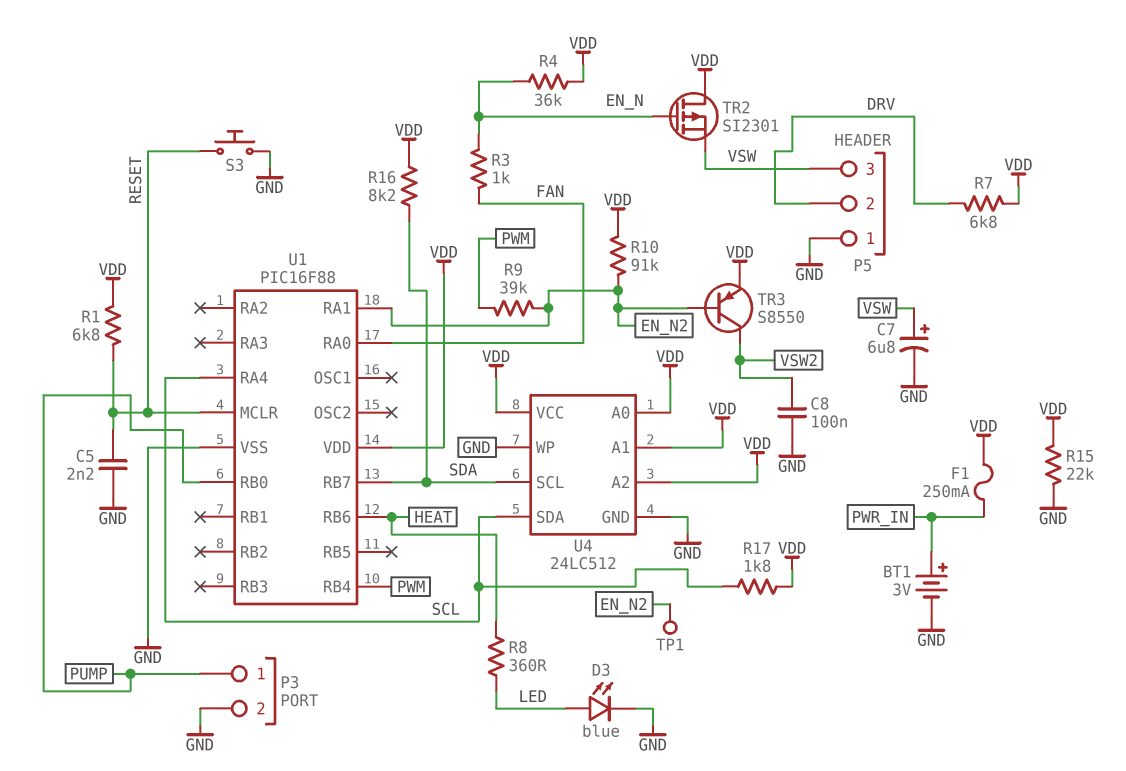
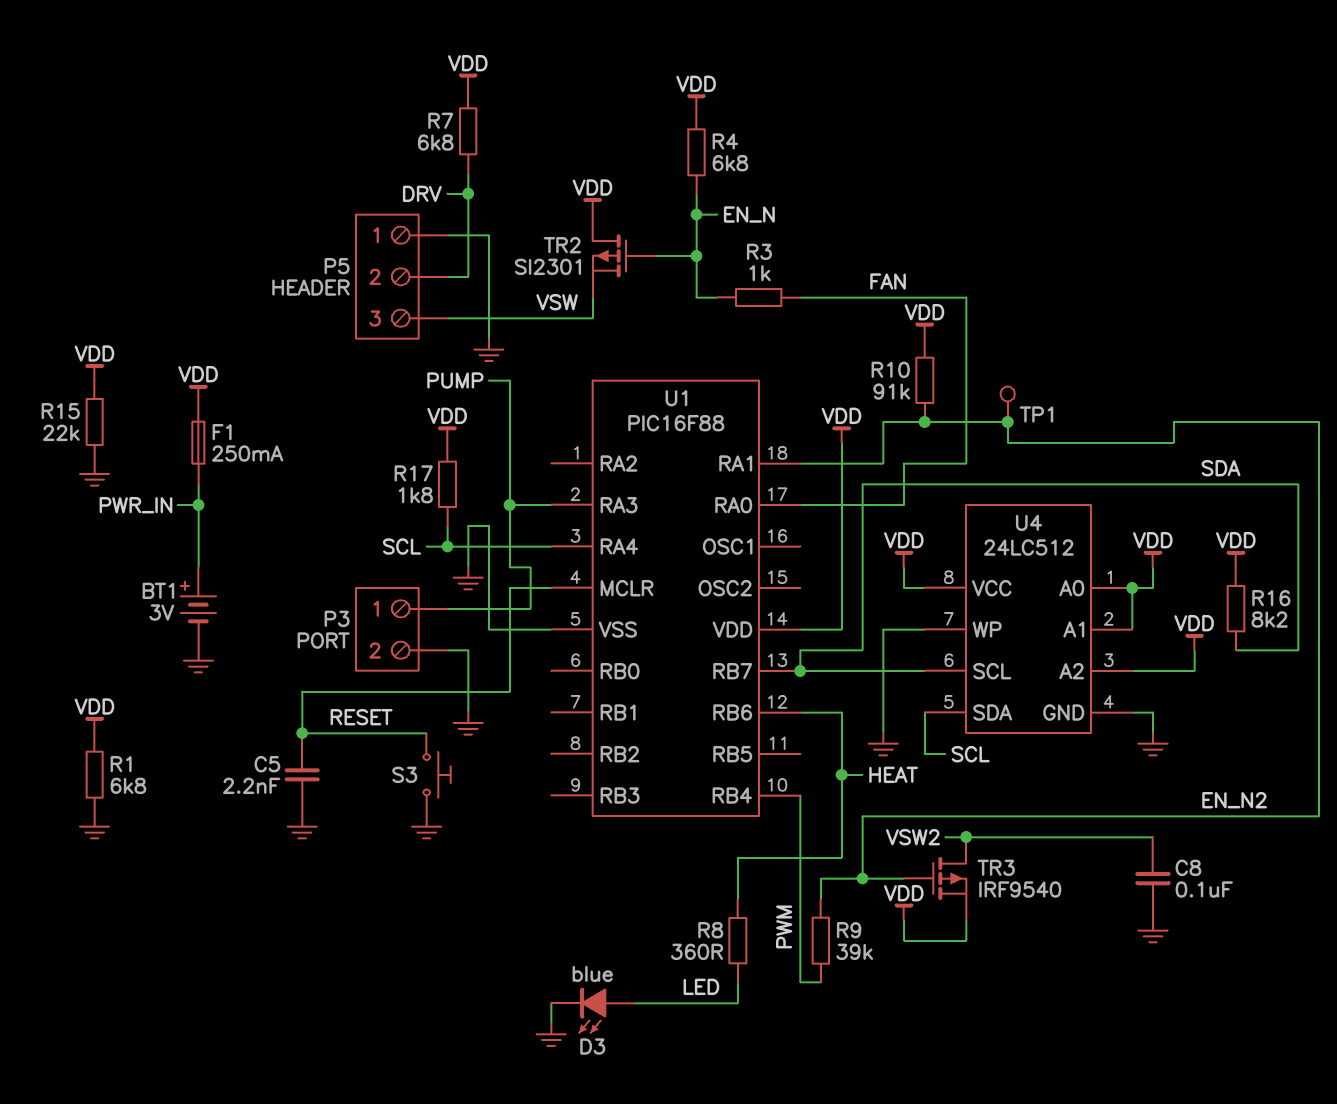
C7: 6.8uF (plus VSW, minus GND) -> none
R1: 6.8k (RESET, VDD) -> 6.8k (GND, VDD)
R4: 36k (EN_N, VDD) -> 6.8k (EN_N, VDD)
TR3: PNP S8550 (B EN_N2, C VSW2, E VDD) -> PMOS IRF9540 (G EN_N2, D VSW2, S VDD)
U1 pin RA3: none -> PUMP
U1 pin RB0: PUMP -> none

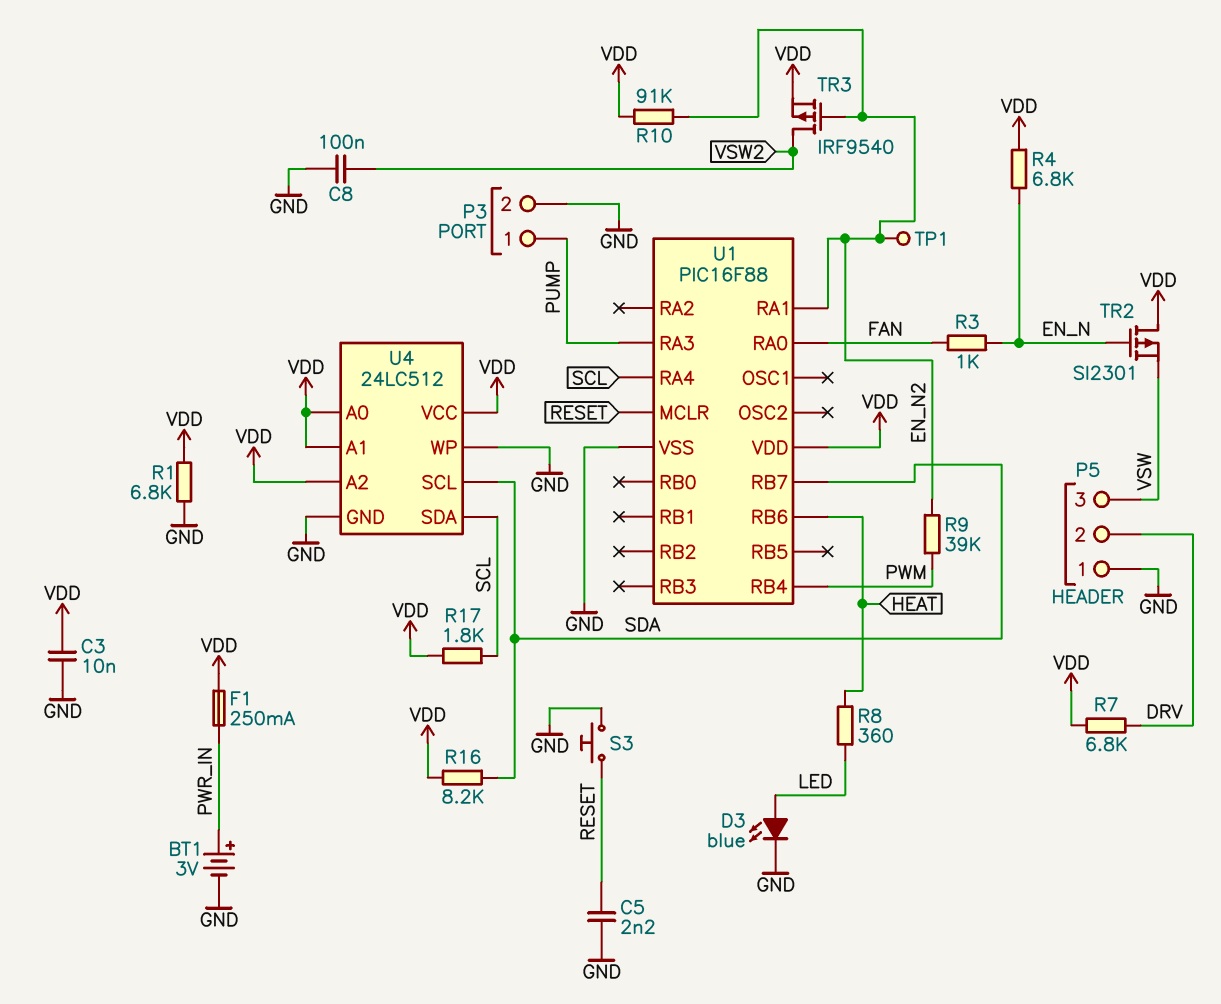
C3: none -> 10nF (GND, VDD)
R15: 22k (GND, VDD) -> none

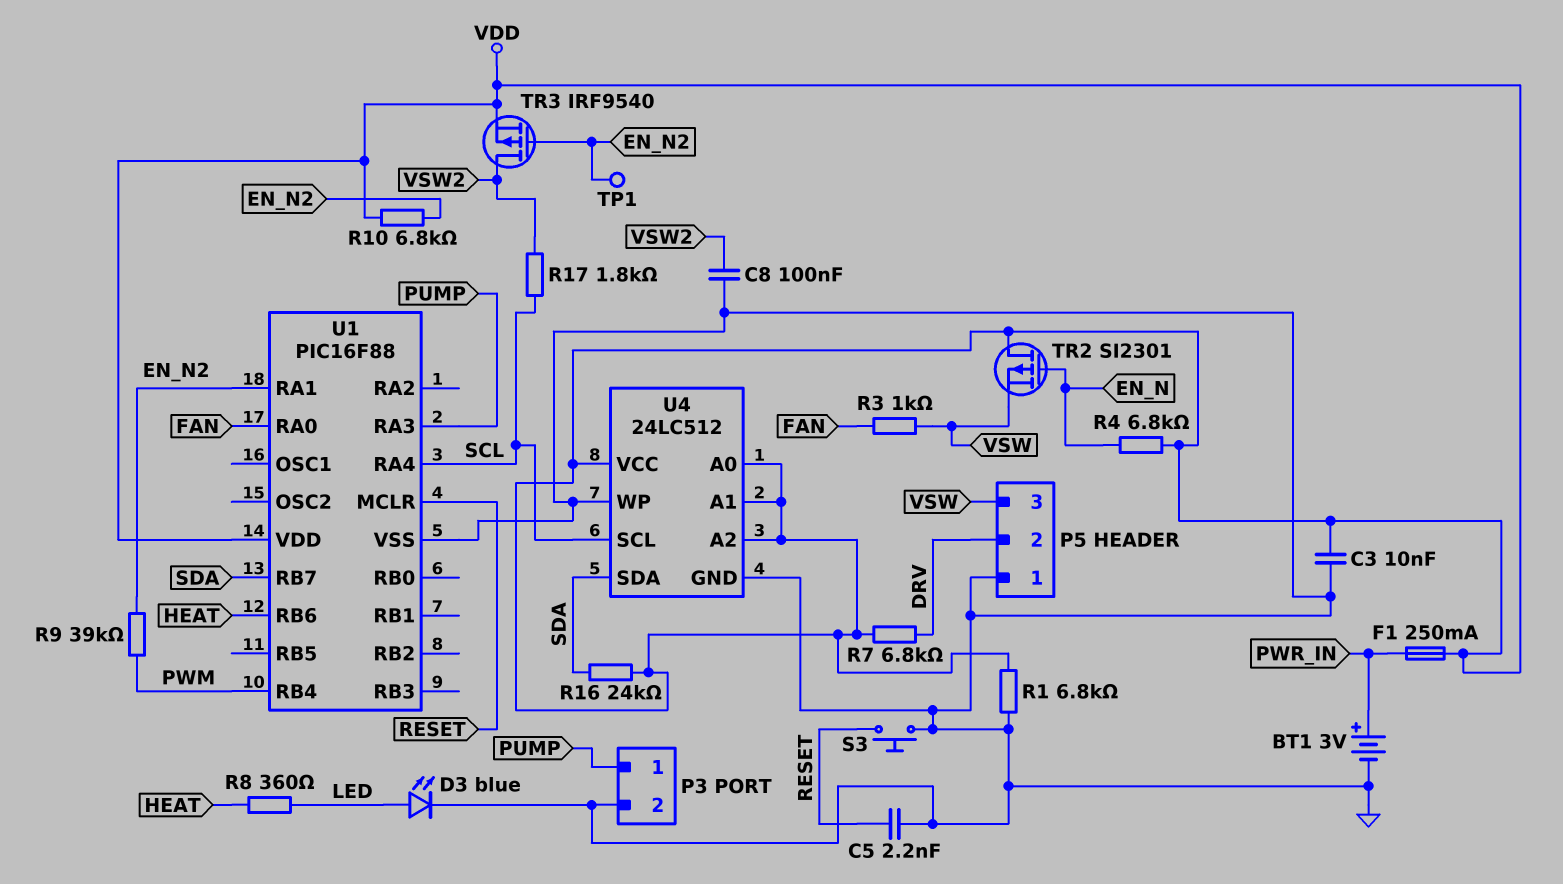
R3: 1k (EN_N, FAN) -> 1k (FAN, VSW)
R10: 91k (EN_N2, VDD) -> 6.8k (EN_N2, VDD)
R16: 8.2k (SDA, VDD) -> 24k (SDA, VDD)
R17: 1.8k (SCL, VDD) -> 1.8k (SCL, VSW2)
U4 pin SCL: SDA -> SCL
U4 pin SDA: SCL -> SDA

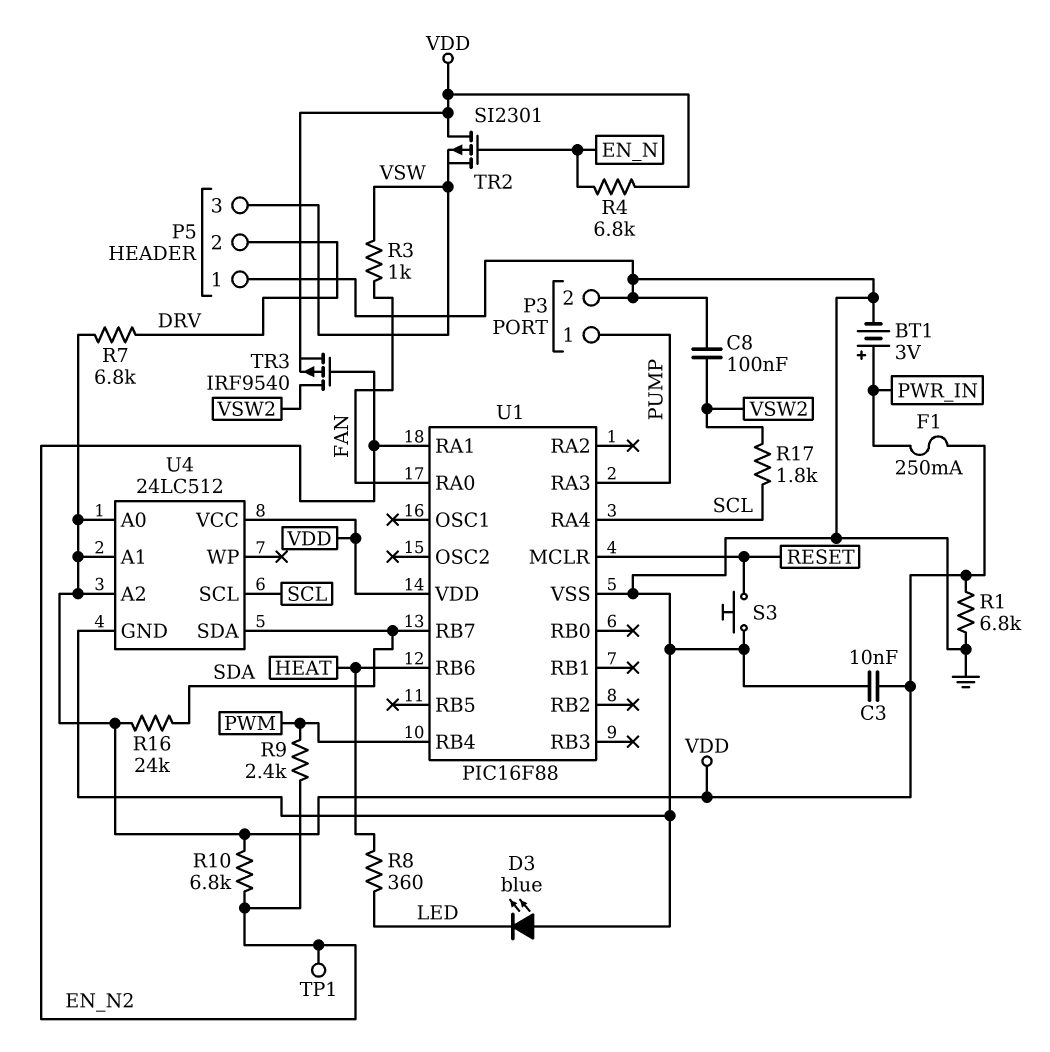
C5: 2.2nF (GND, RESET) -> none
D3: LED blue (A LED, K GND) -> LED blue (A GND, K LED)
R9: 39k (EN_N2, PWM) -> 2.4k (EN_N2, PWM)
U4 pin WP: GND -> none

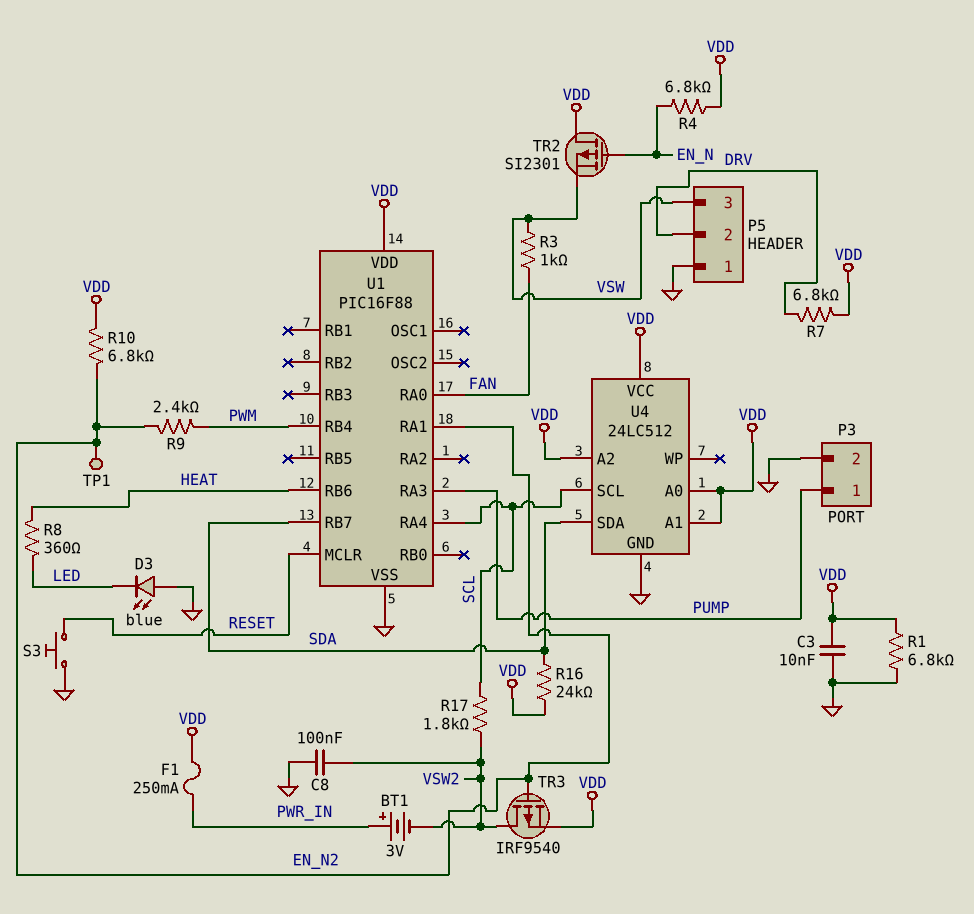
BT1: 3V (plus PWR_IN, minus GND) -> 3V (plus PWR_IN, minus VSW2)

